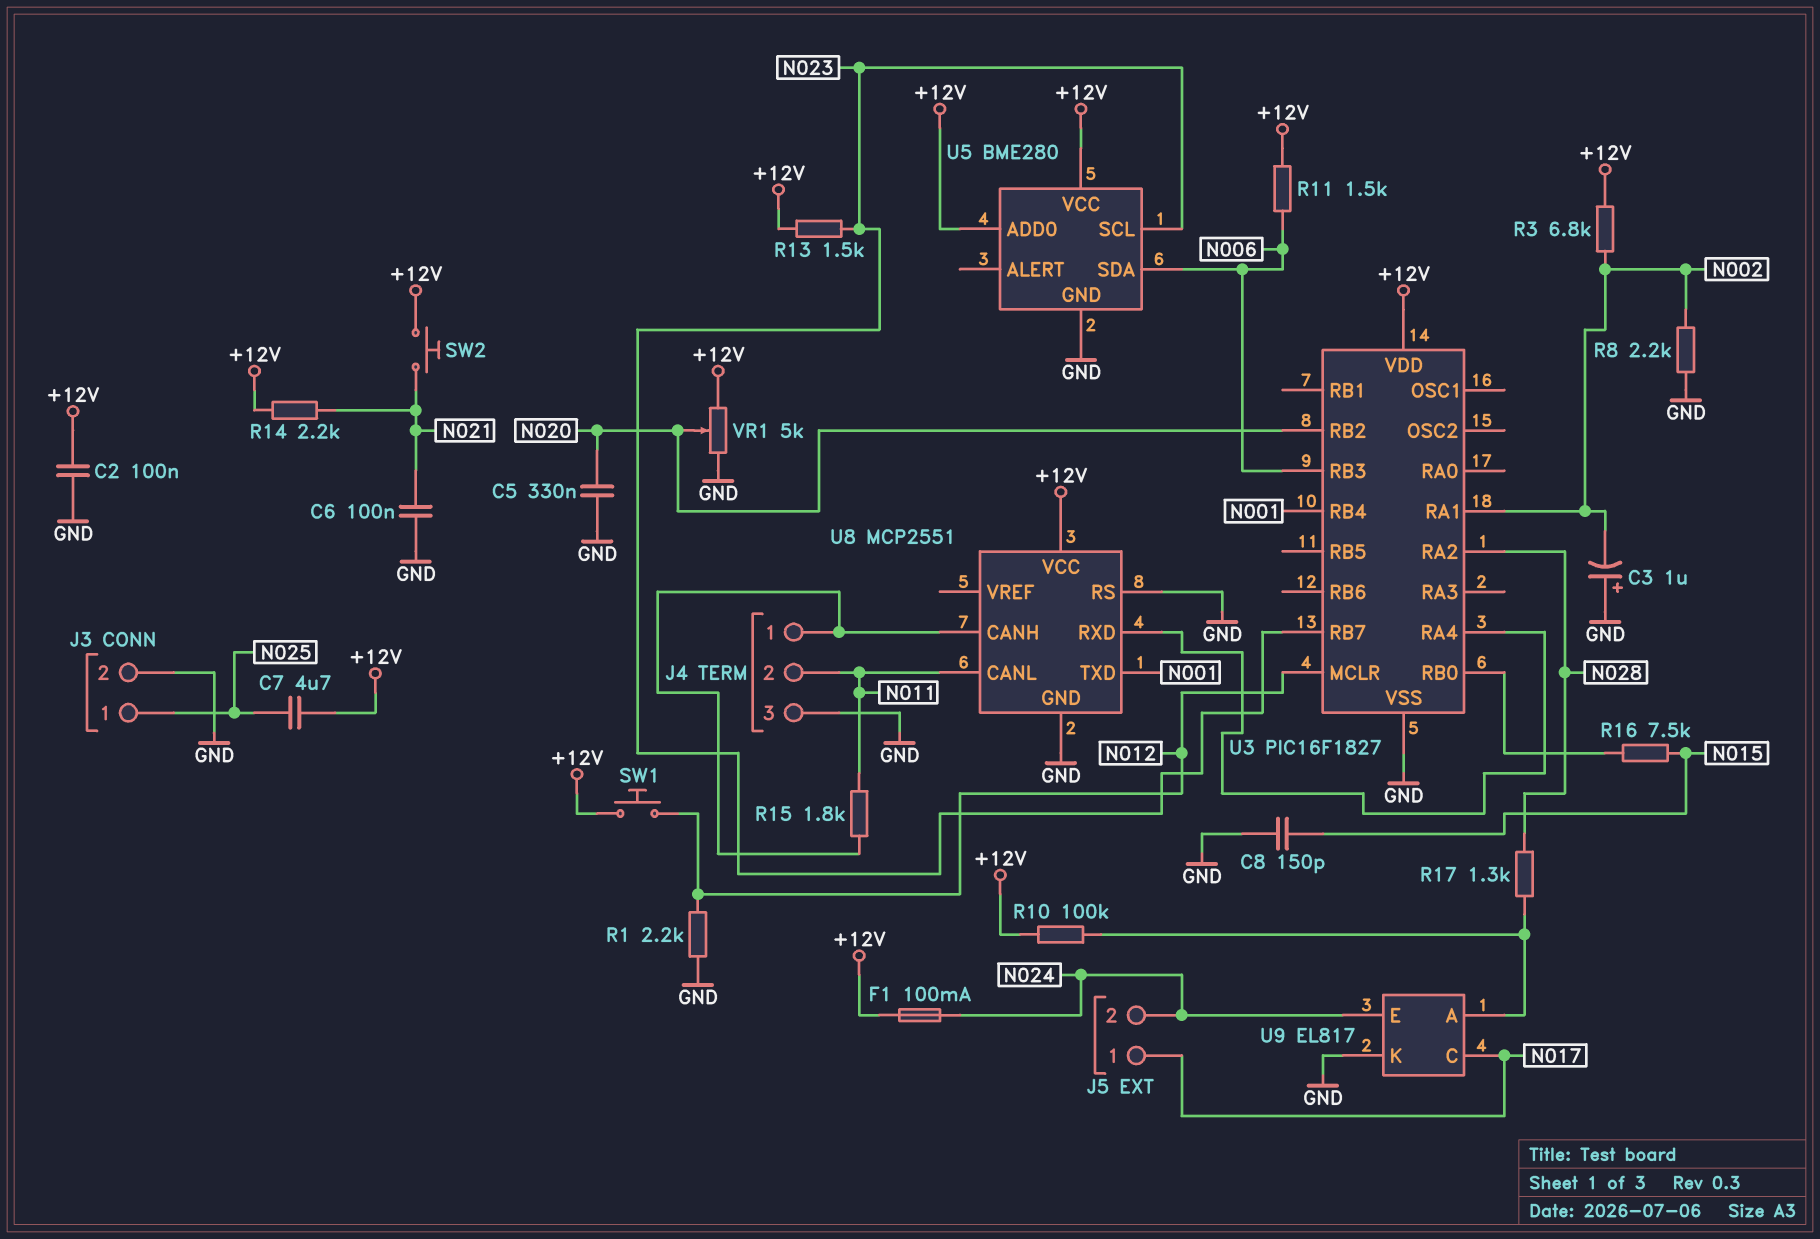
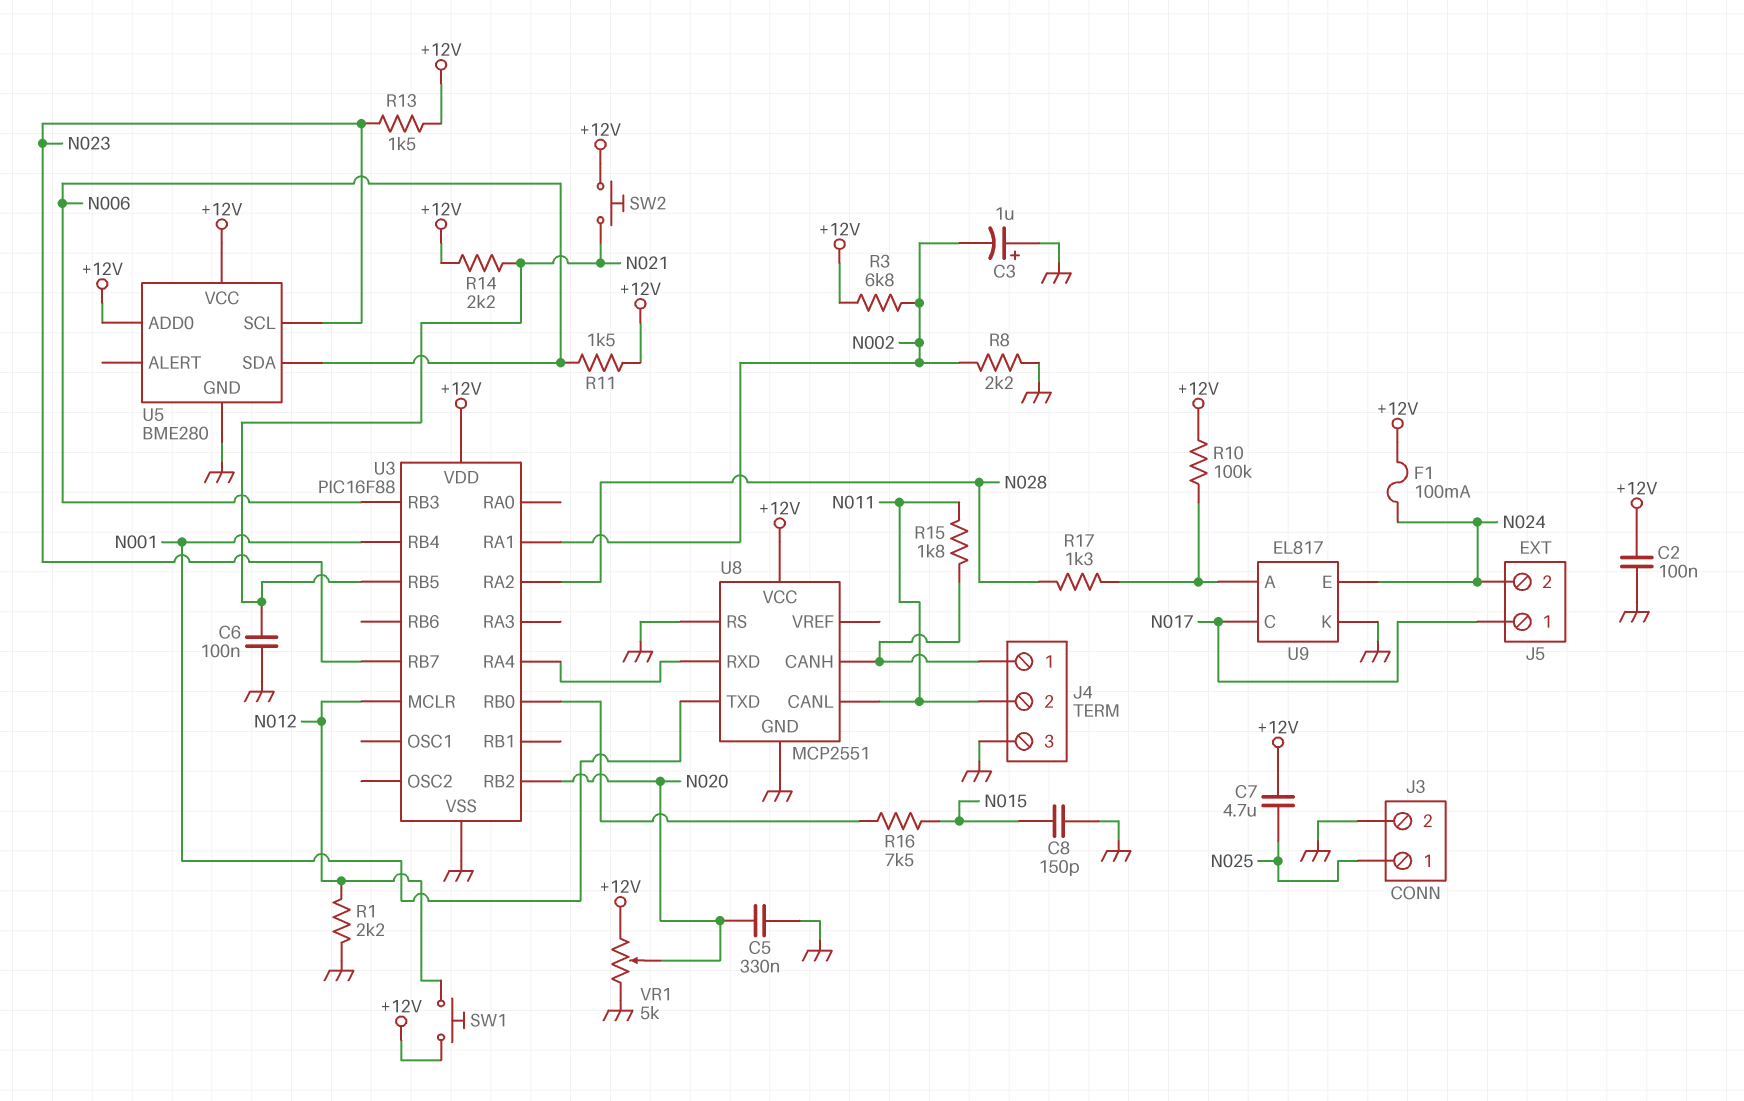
U3: PIC16F1827 -> PIC16F88
U3 pin RB5: none -> N021

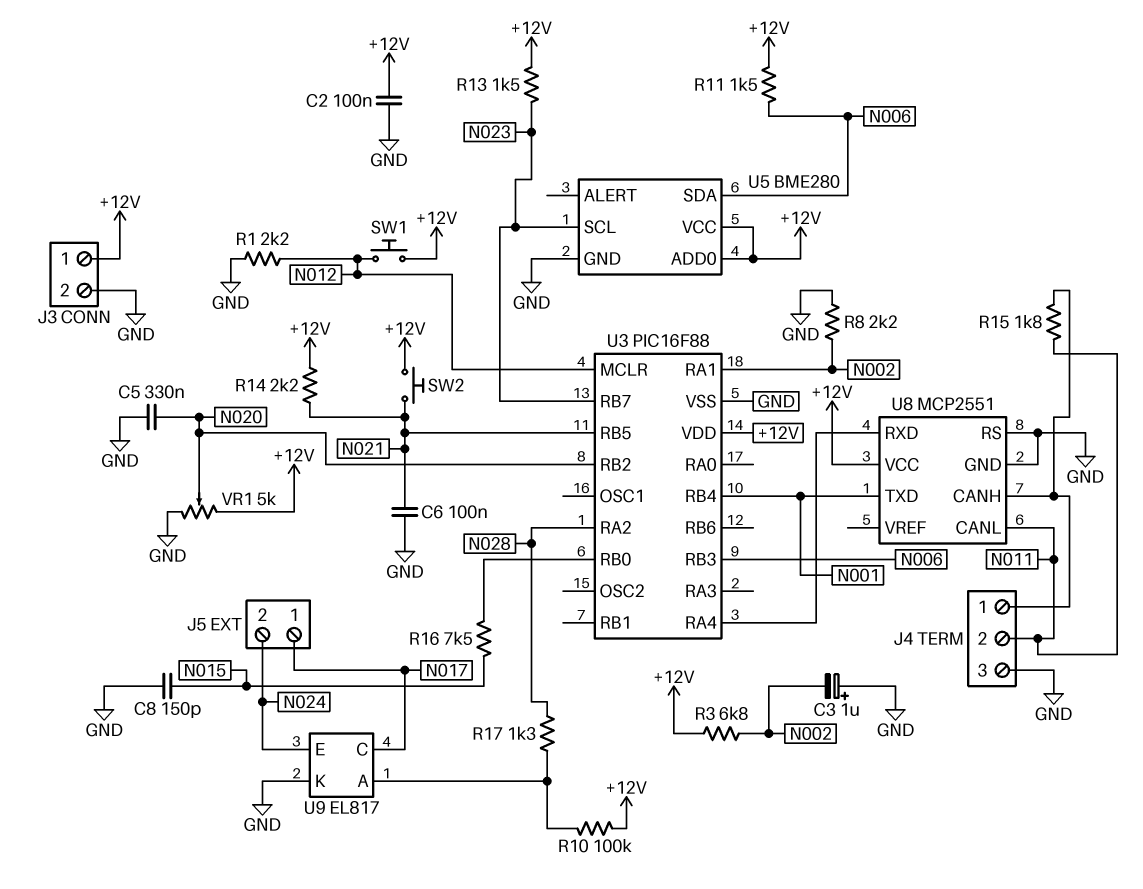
C7: 4.7uF (+12V, N025) -> none
F1: 100mA (+12V, N024) -> none
J3 pin 1: N025 -> +12V

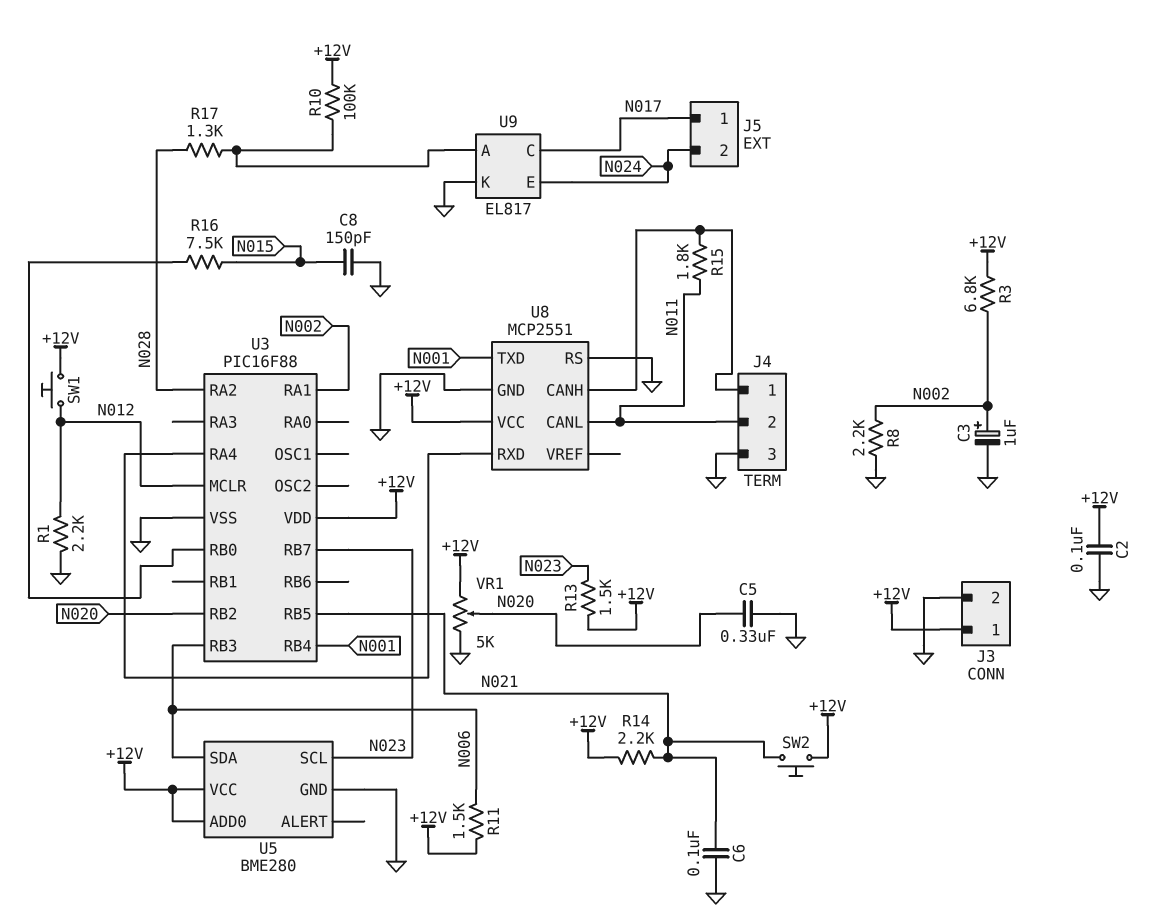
C3: 1uF (plus GND, minus N002) -> 1uF (plus N002, minus GND)

